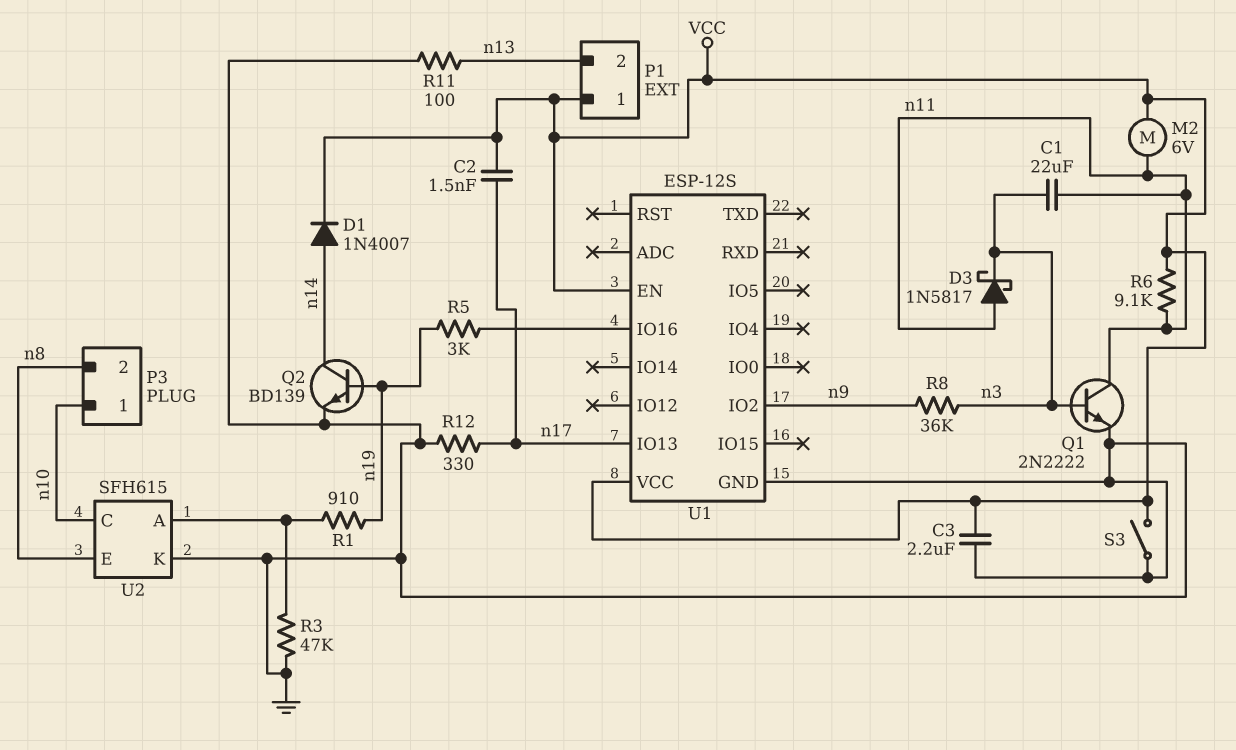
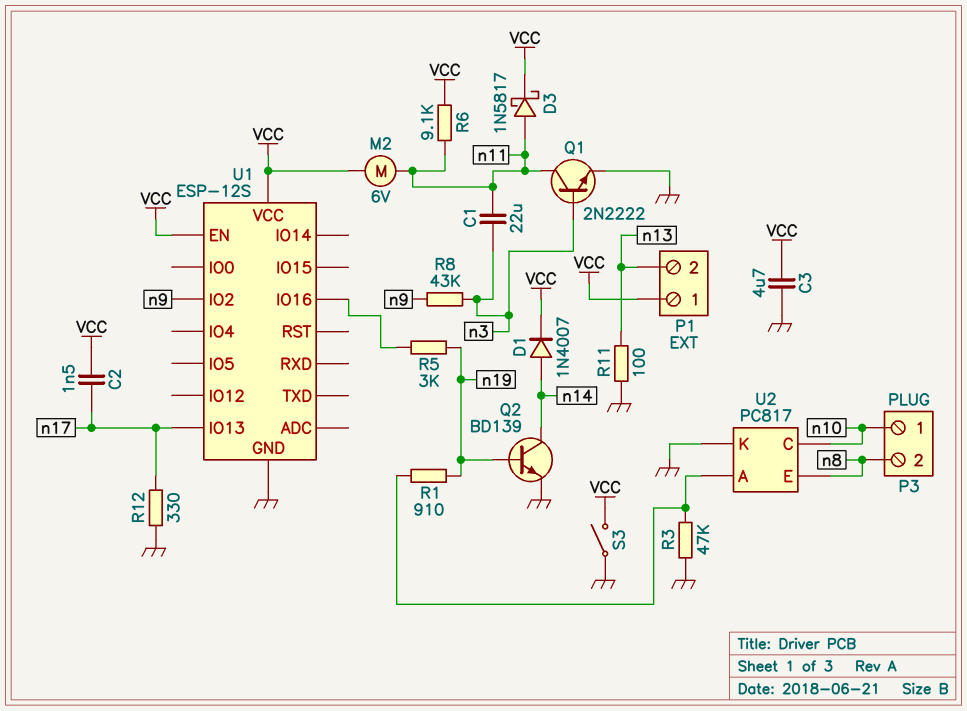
C3: 2.2uF (GND, VCC) -> 4.7uF (GND, VCC)
D3: schottky 1N5817 (A n11, K n3) -> schottky 1N5817 (A n11, K VCC)
R8: 36k (n3, n9) -> 43k (n3, n9)
U2: SFH615 -> PC817

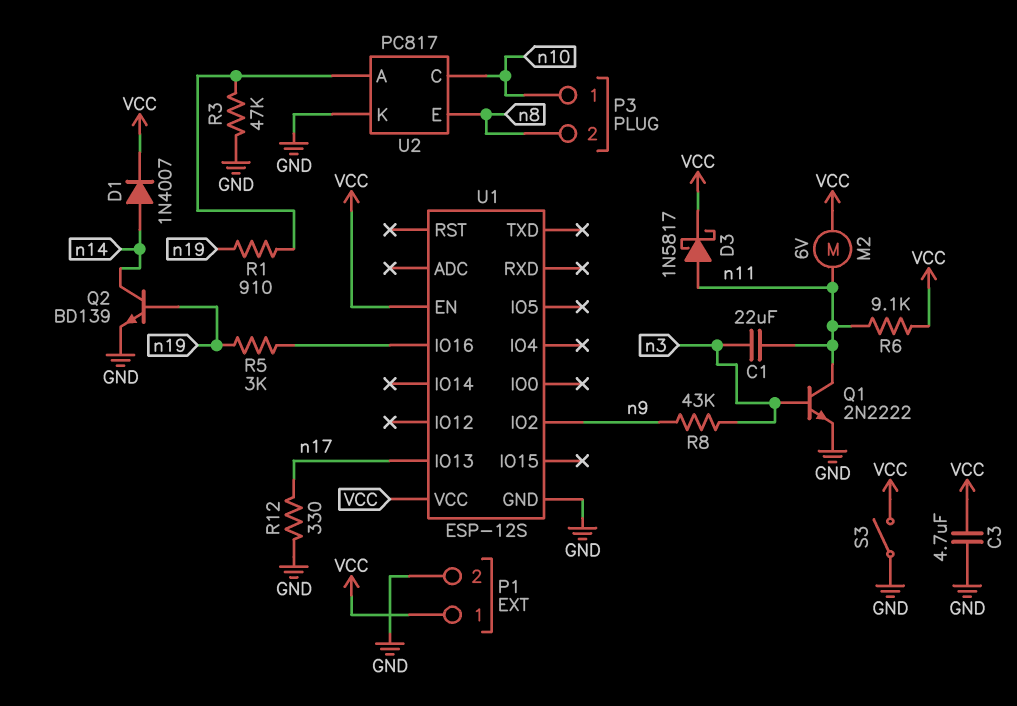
C2: 1.5nF (VCC, n17) -> none
P1 pin 2: n13 -> GND
R11: 100 (GND, n13) -> none

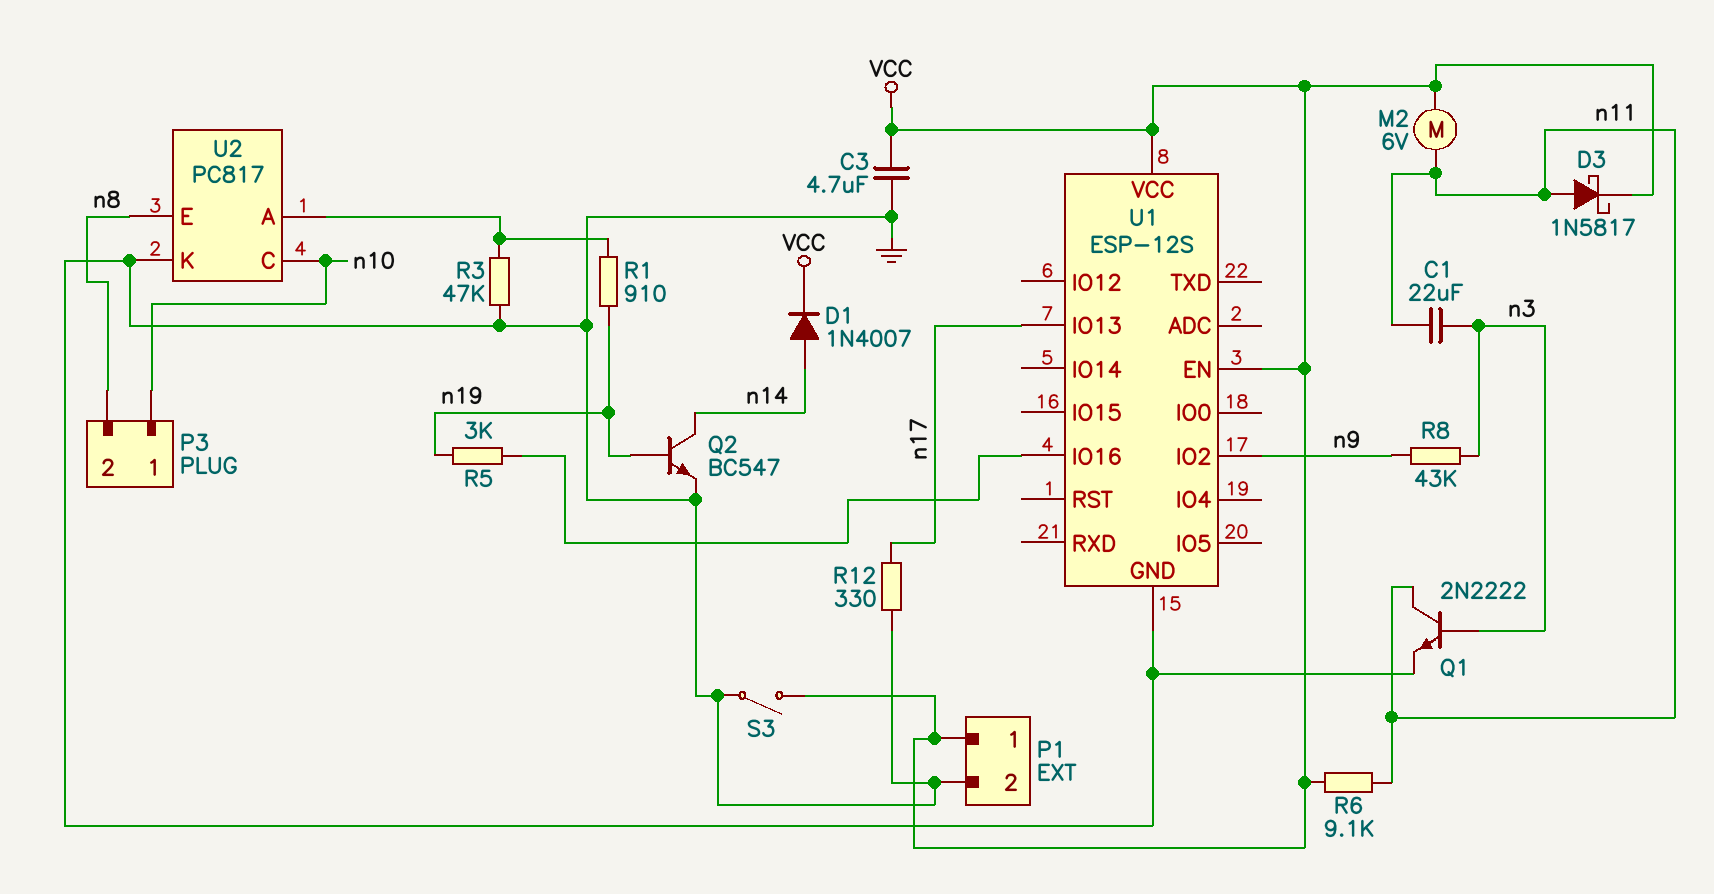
Q2: NPN BD139 (B n19, C n14, E GND) -> NPN BC547 (B n19, C n14, E GND)

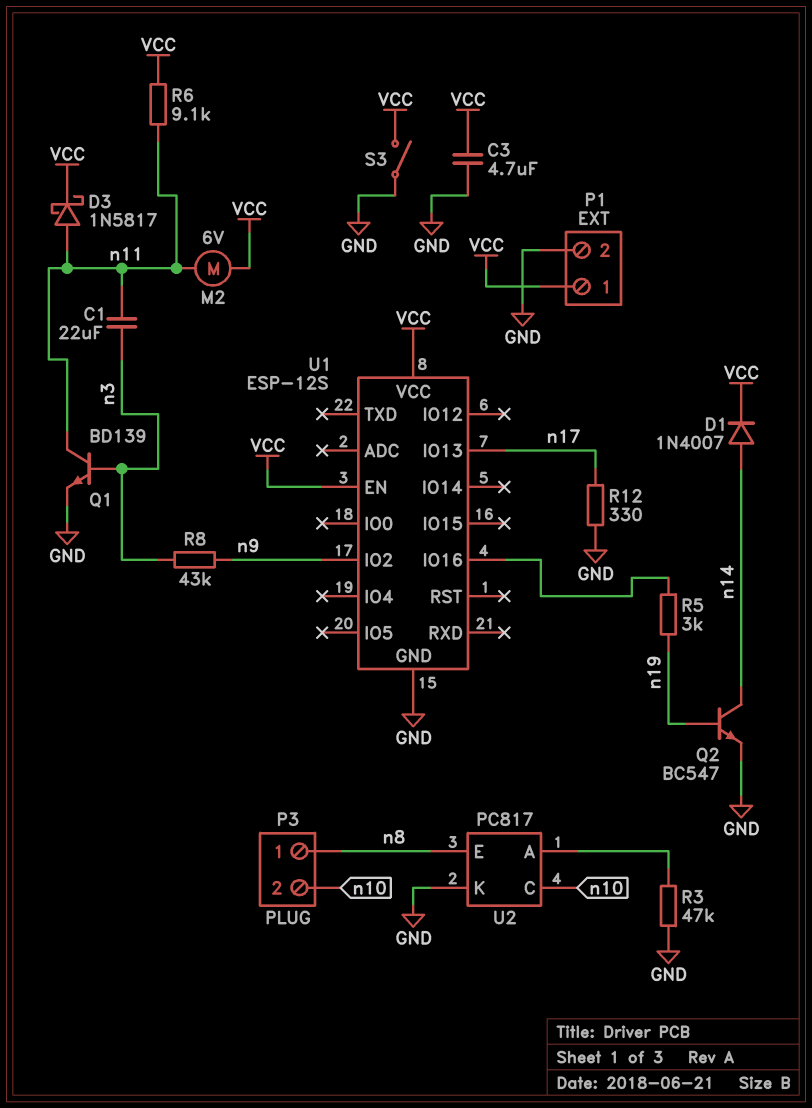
P3 pin 1: n10 -> n8
P3 pin 2: n8 -> n10
Q1: NPN 2N2222 (B n3, C n11, E GND) -> NPN BD139 (B n3, C n11, E GND)
R1: 910 (U2/A, n19) -> none

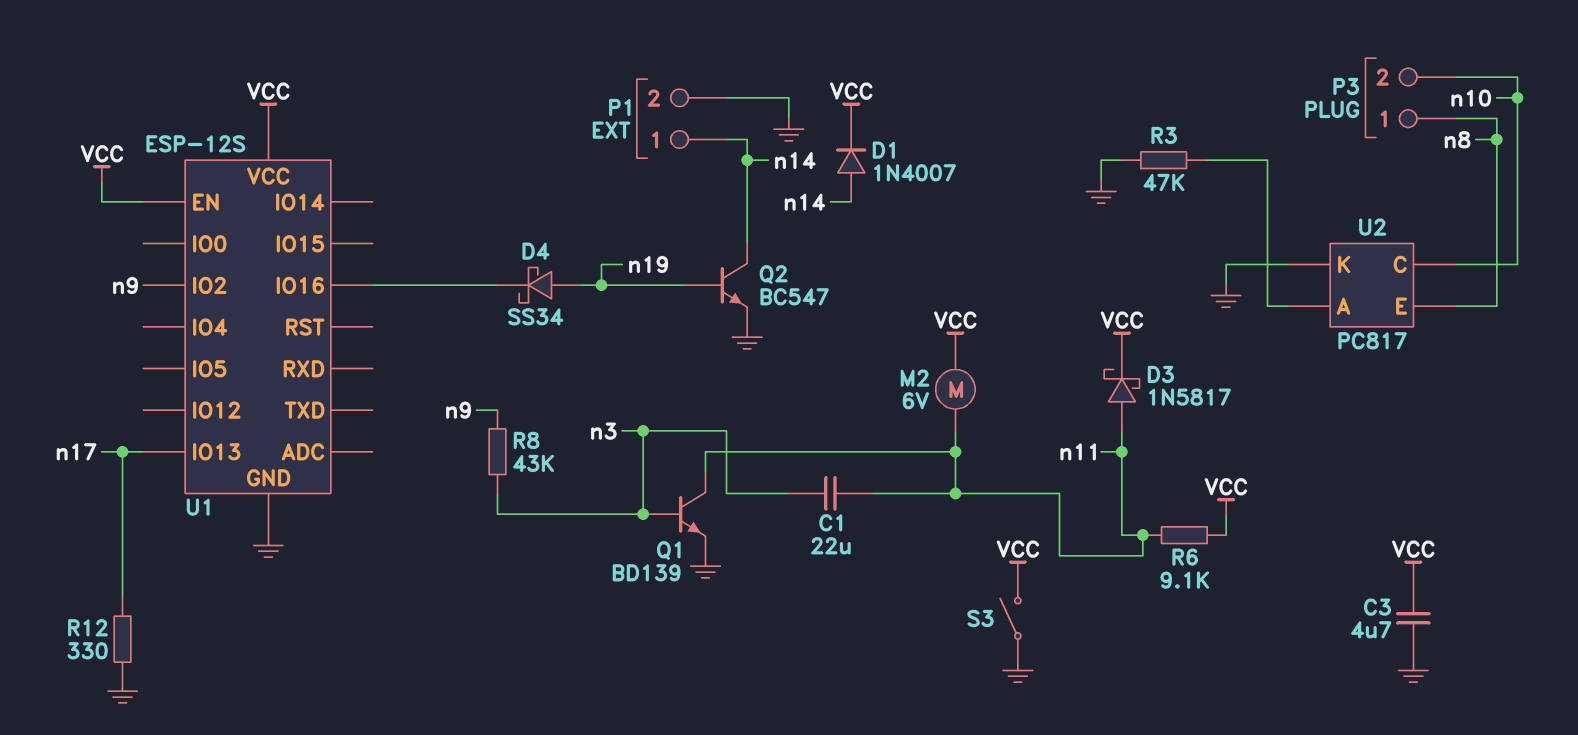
D4: none -> schottky SS34 (A n19, K U1/IO16)
P1 pin 1: VCC -> n14
R5: 3k (U1/IO16, n19) -> none

